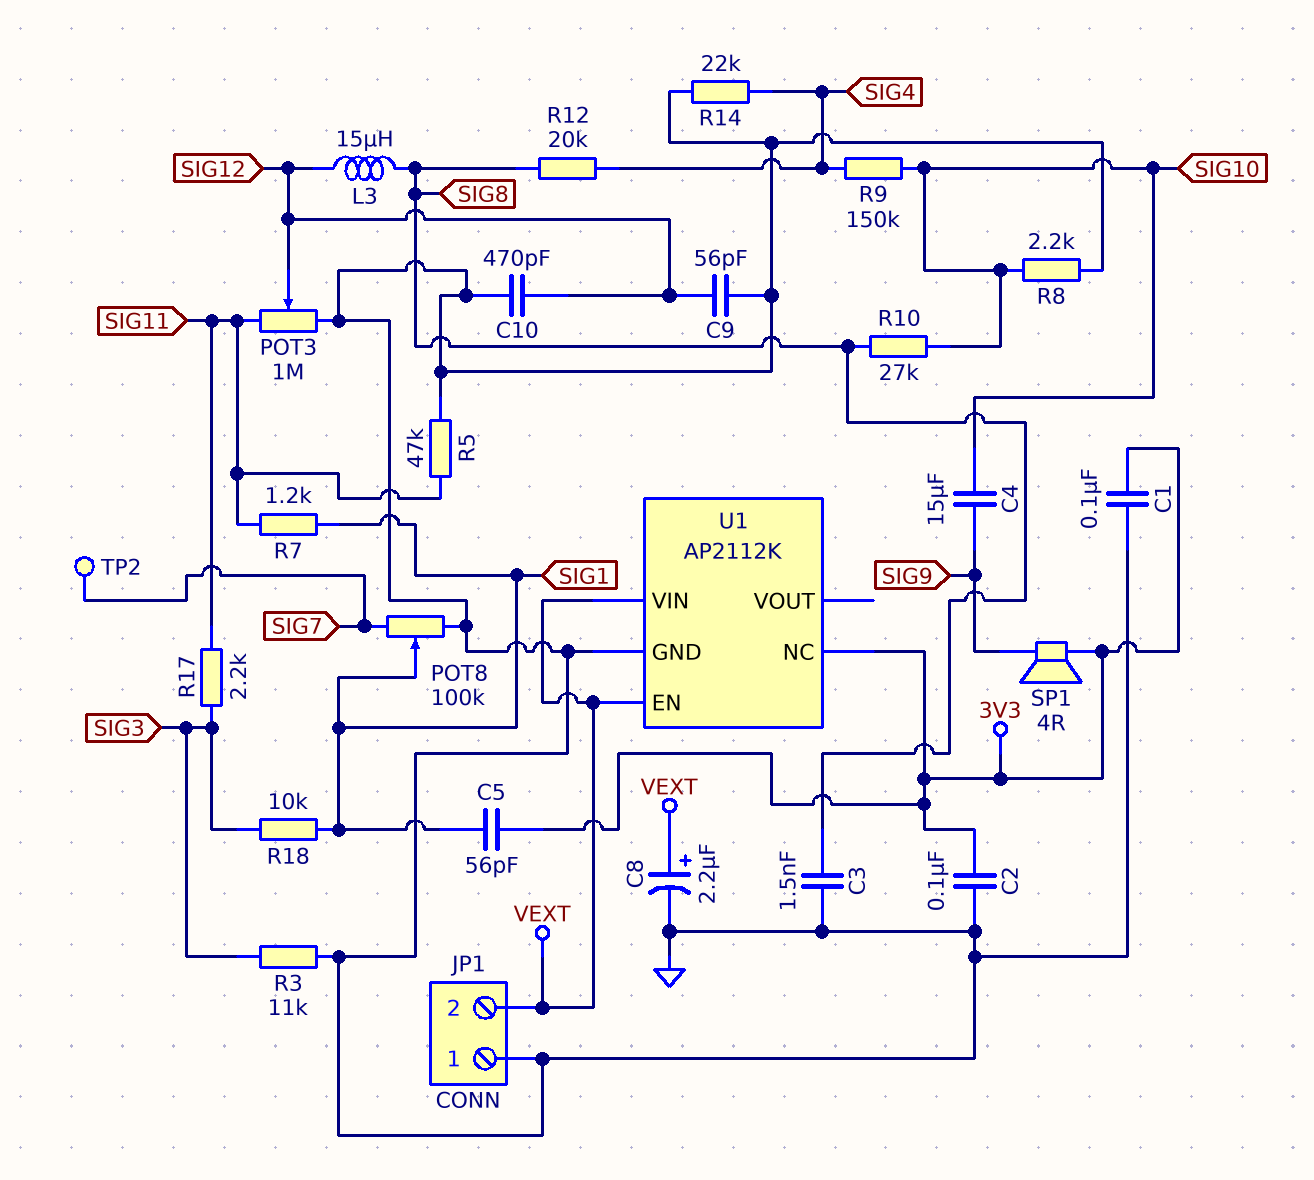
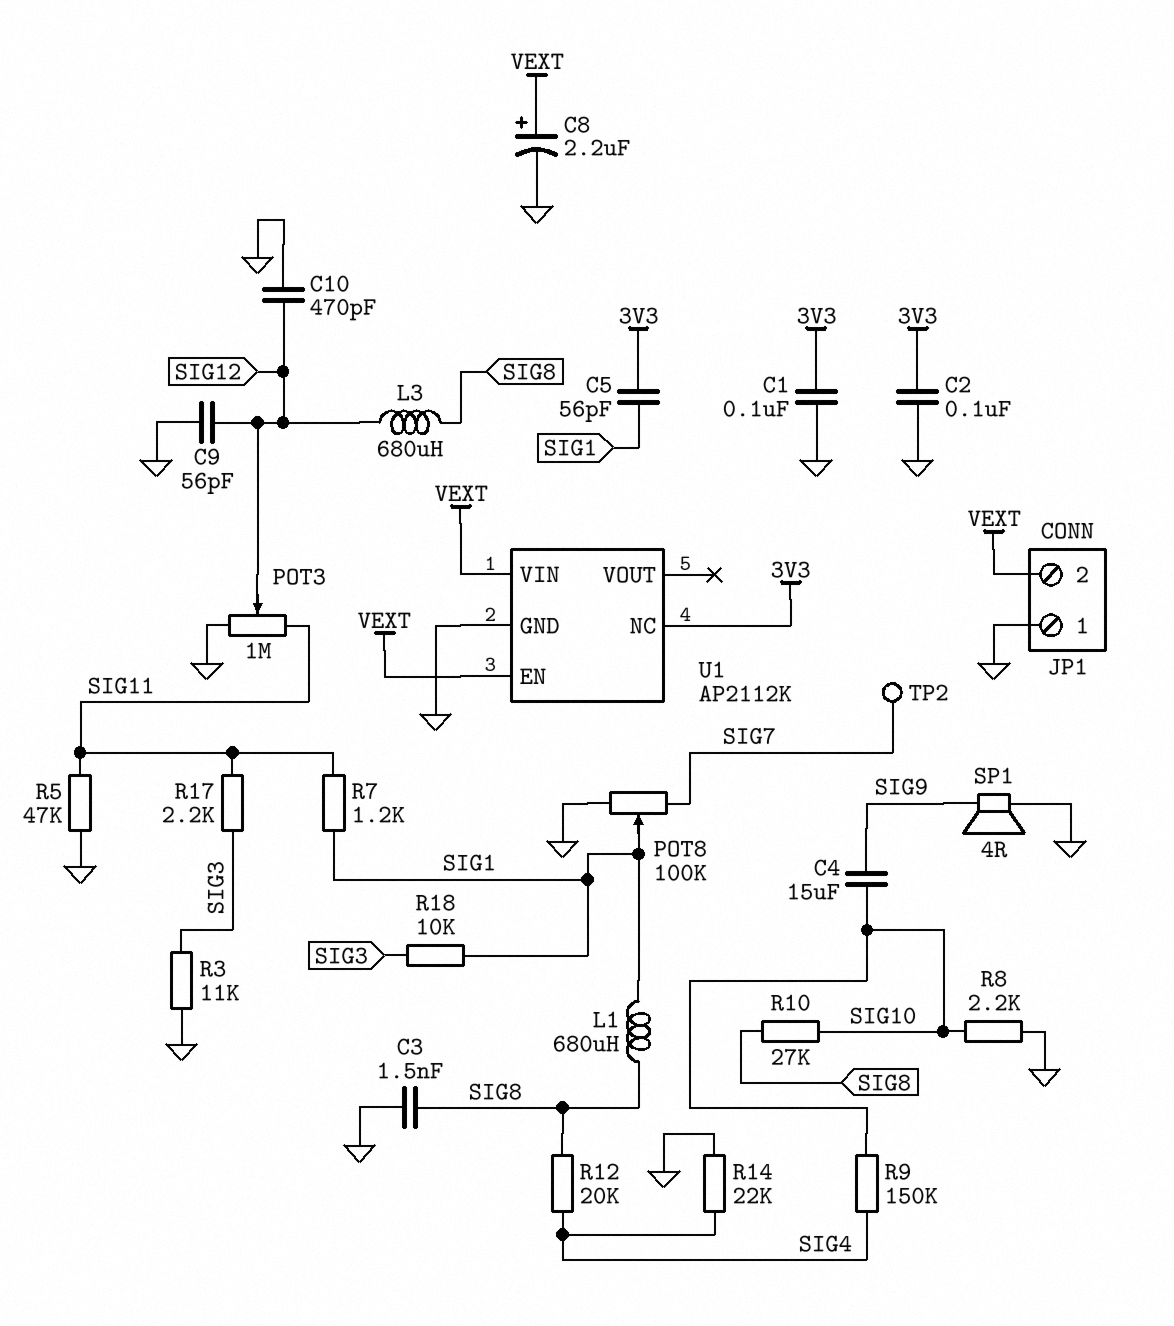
L1: none -> 680uH (SIG1, SIG8)
L3: 15uH (SIG8, SIG12) -> 680uH (SIG8, SIG12)
SP1: speaker 4R (3V3, SIG9) -> speaker 4R (GND, SIG9)

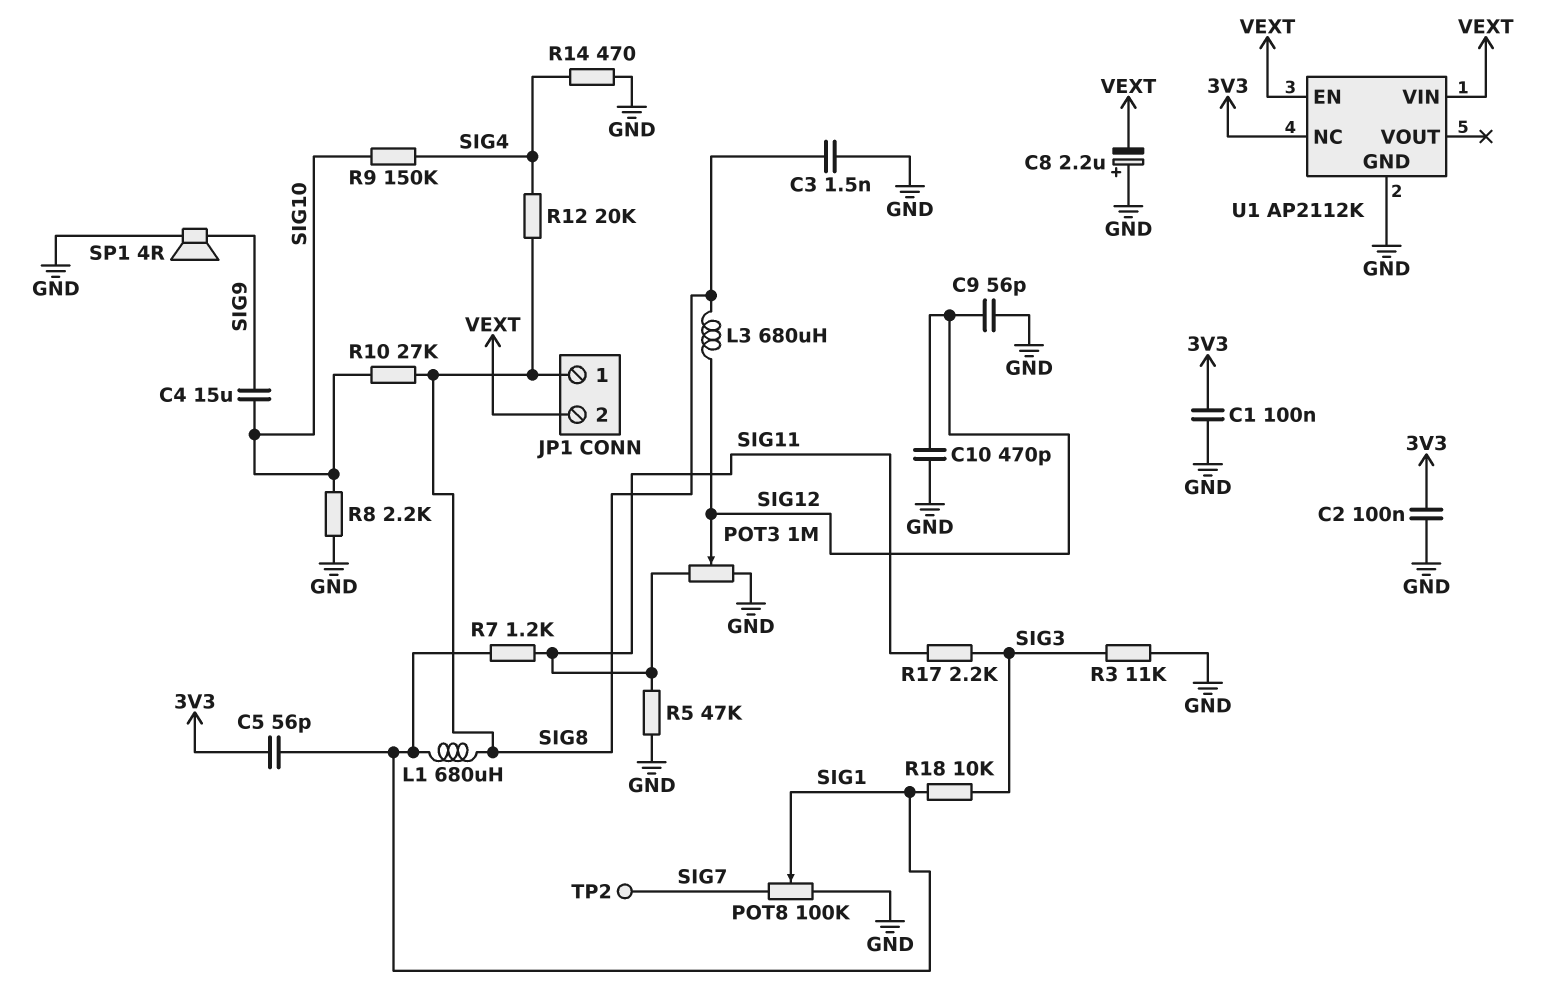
C8: 2.2uF (plus VEXT, minus GND) -> 2.2uF (plus GND, minus VEXT)
JP1 pin 1: GND -> SIG8
R14: 22k (GND, SIG4) -> 470 (GND, SIG4)

